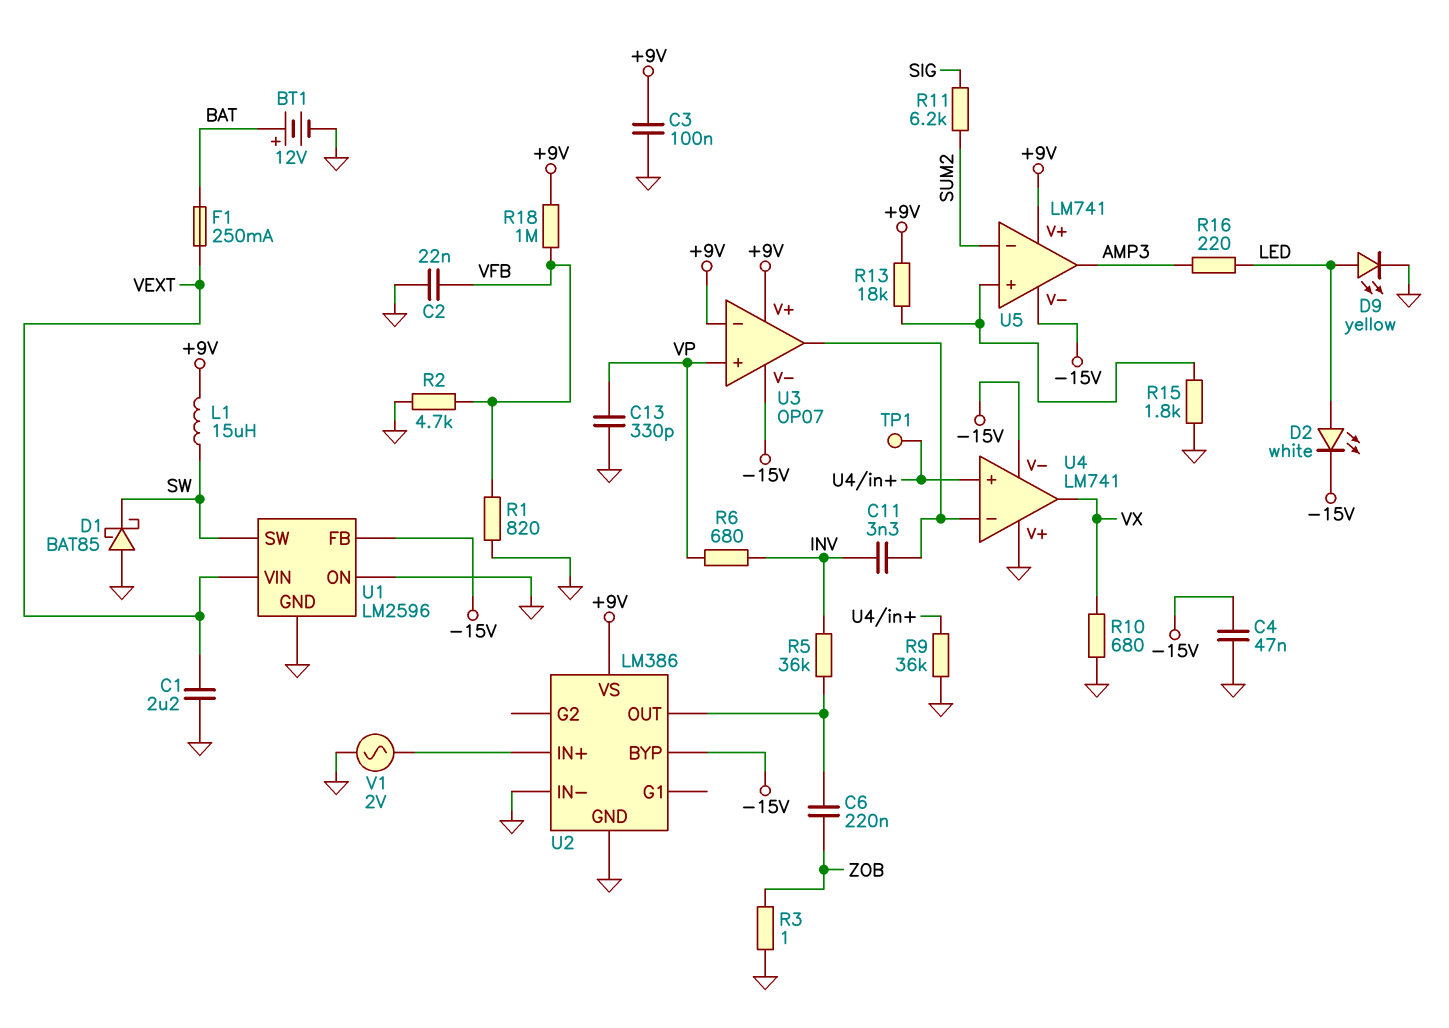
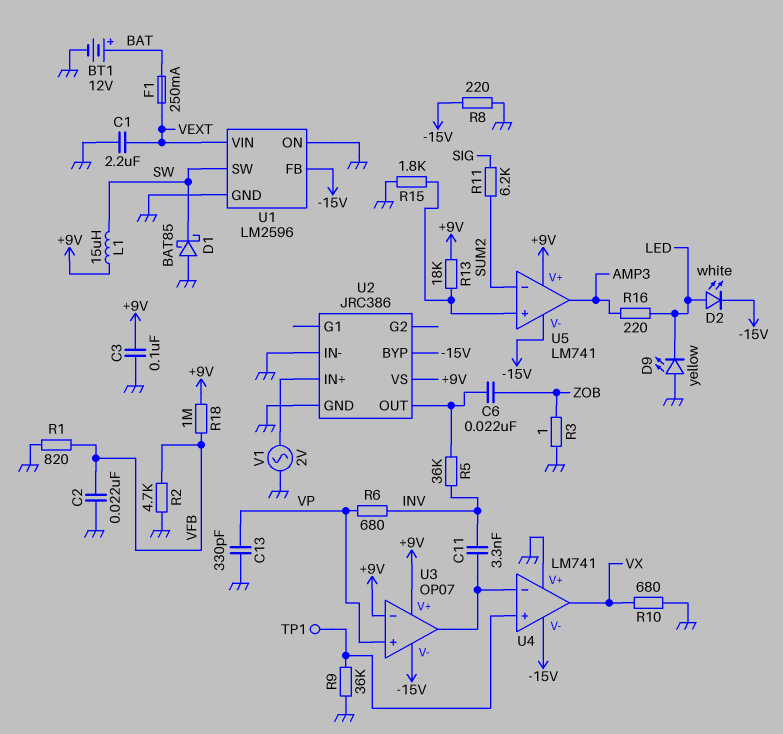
C4: 47nF (-15V, GND) -> none
C6: 220nF (U2/OUT, ZOB) -> 22nF (U2/OUT, ZOB)
D9: LED yellow (A LED, K GND) -> LED yellow (A GND, K LED)
R8: none -> 220 (-15V, GND)
U2: LM386 -> JRC386

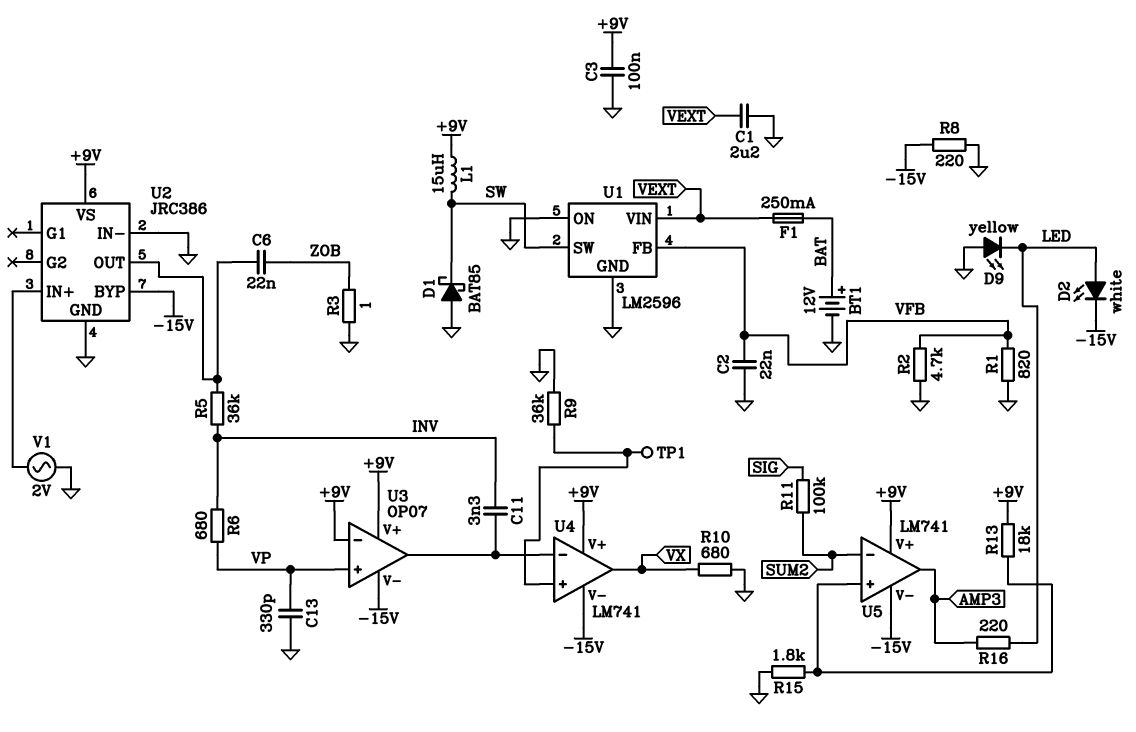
R11: 6.2k (SIG, SUM2) -> 100k (SIG, SUM2)
R18: 1M (+9V, VFB) -> none
U1 pin FB: -15V -> VFB
U4 pin V+: GND -> +9V

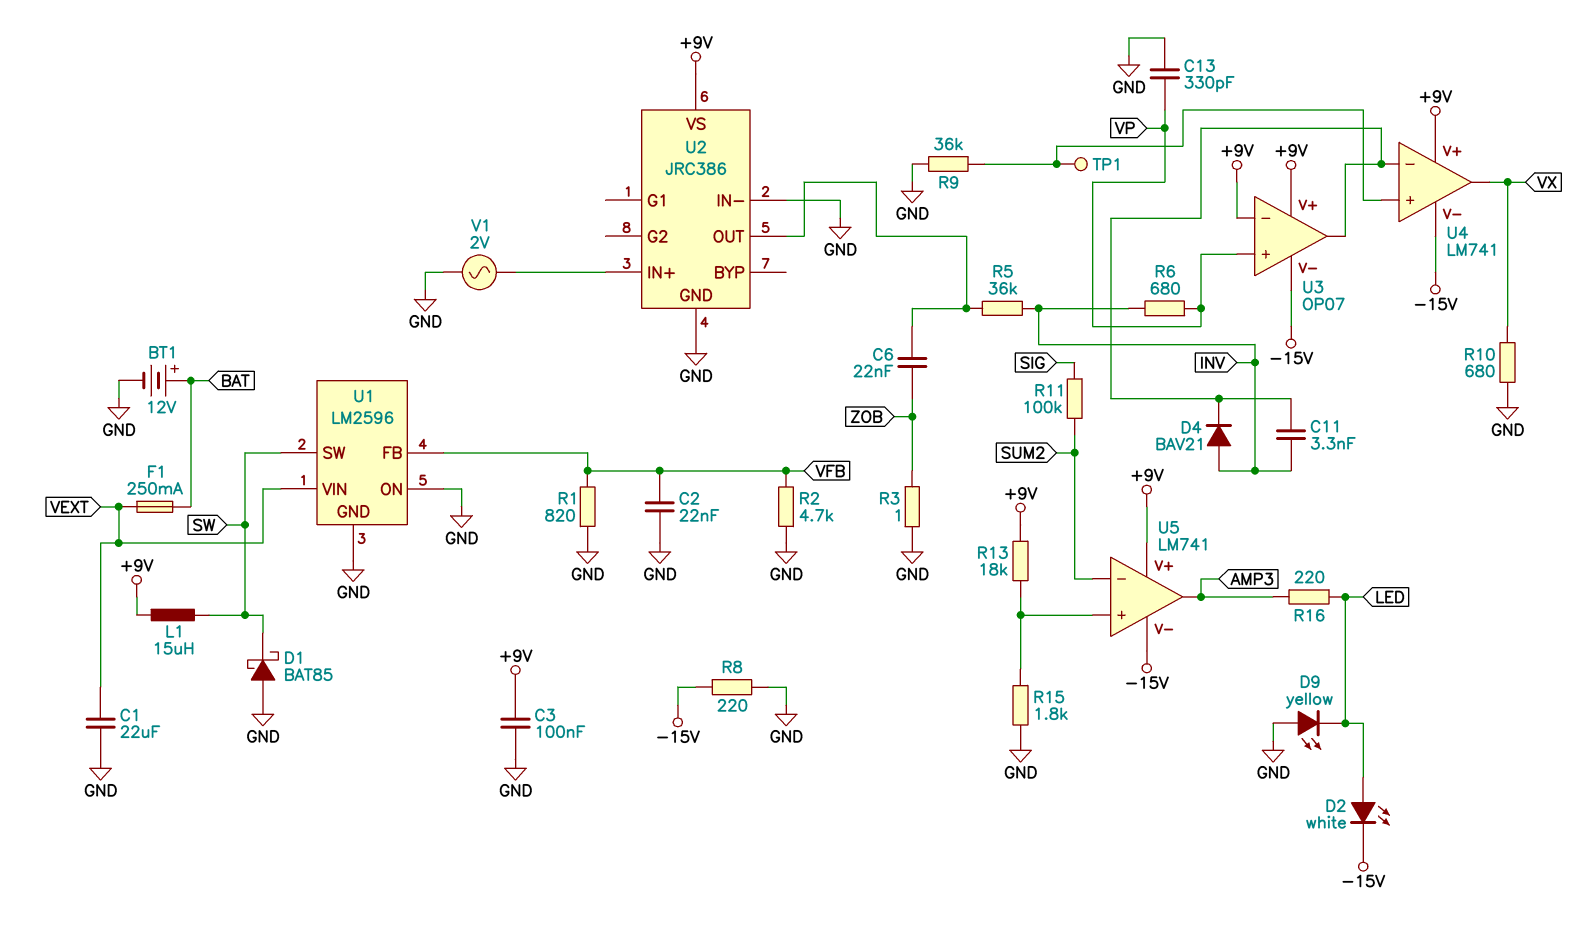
C1: 2.2uF (GND, VEXT) -> 22uF (GND, VEXT)
D4: none -> diode BAV21 (A INV, K U3/out)
U2 pin BYP: -15V -> none

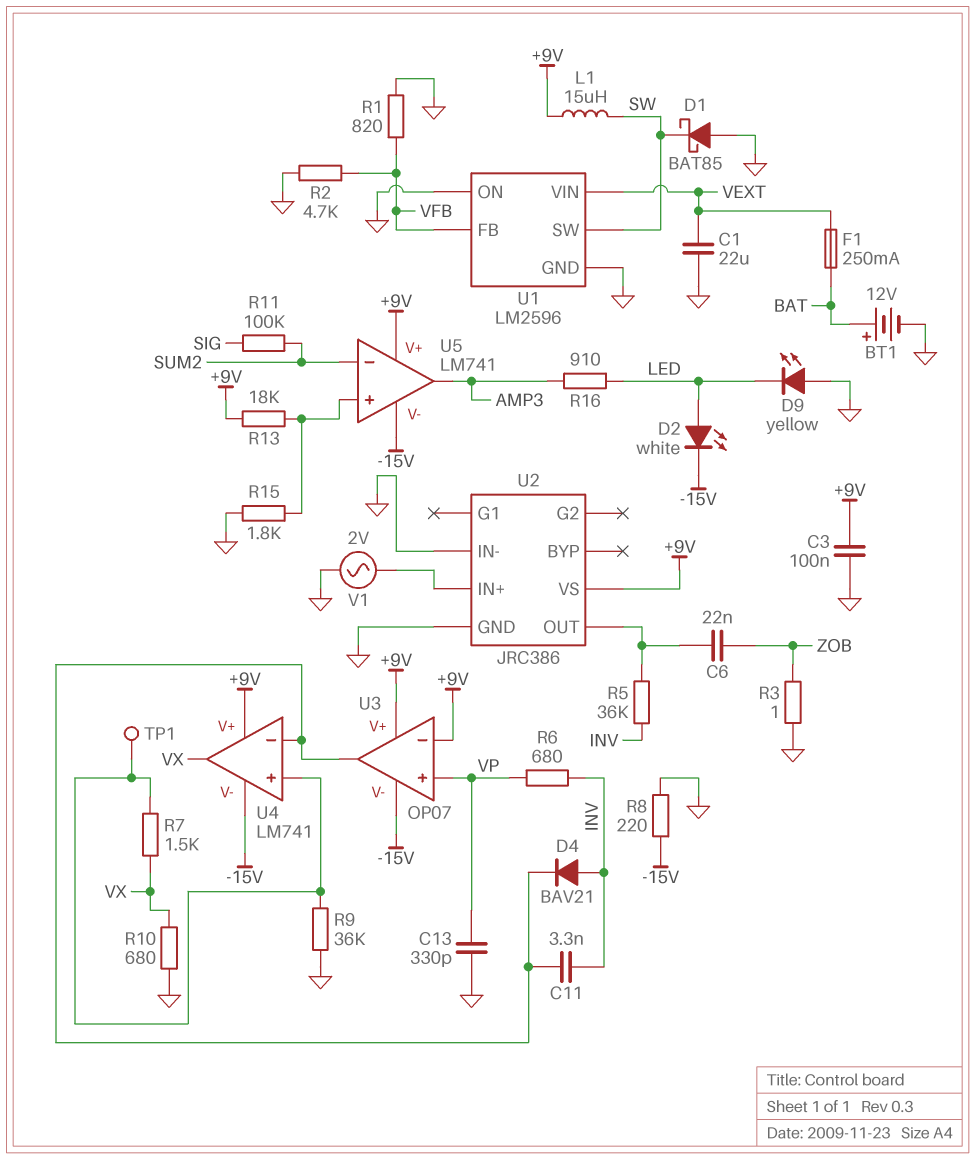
C2: 22nF (GND, VFB) -> none
R7: none -> 1.5k (U4/in+, VX)
R16: 220 (AMP3, LED) -> 910 (AMP3, LED)

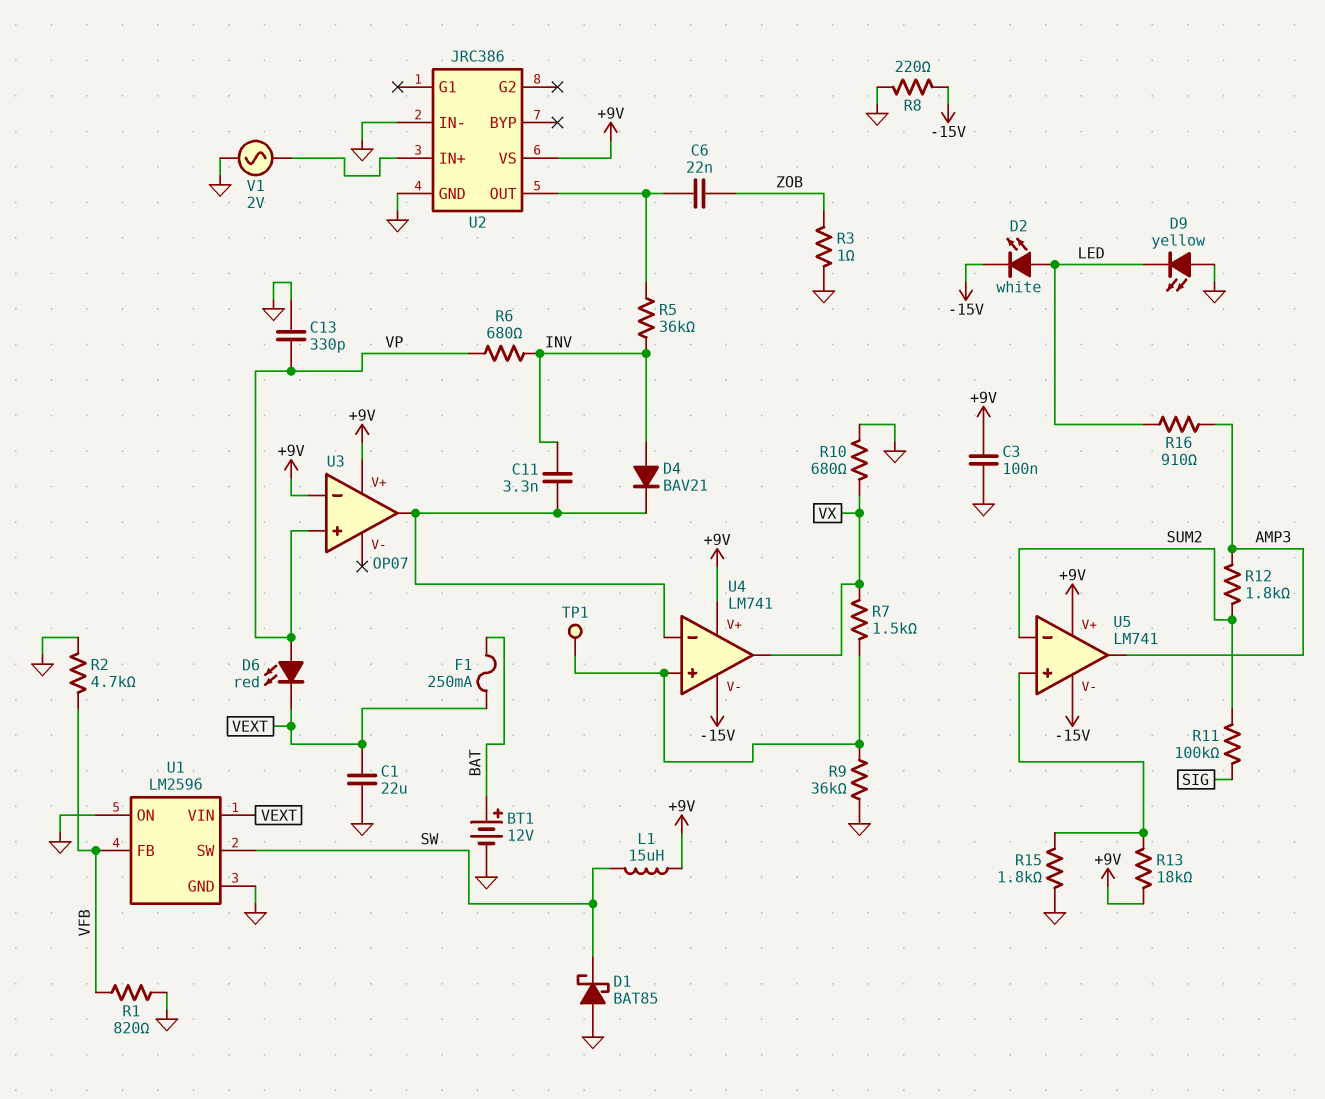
D6: none -> LED red (A VP, K VEXT)
R12: none -> 1.8k (AMP3, SUM2)
U3 pin V-: -15V -> none

